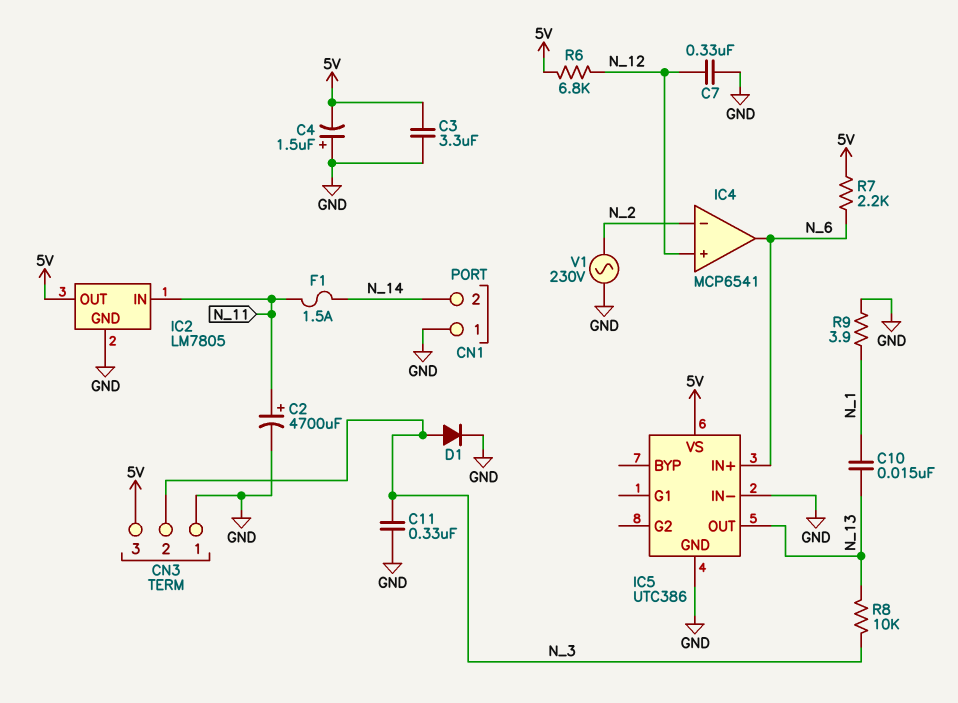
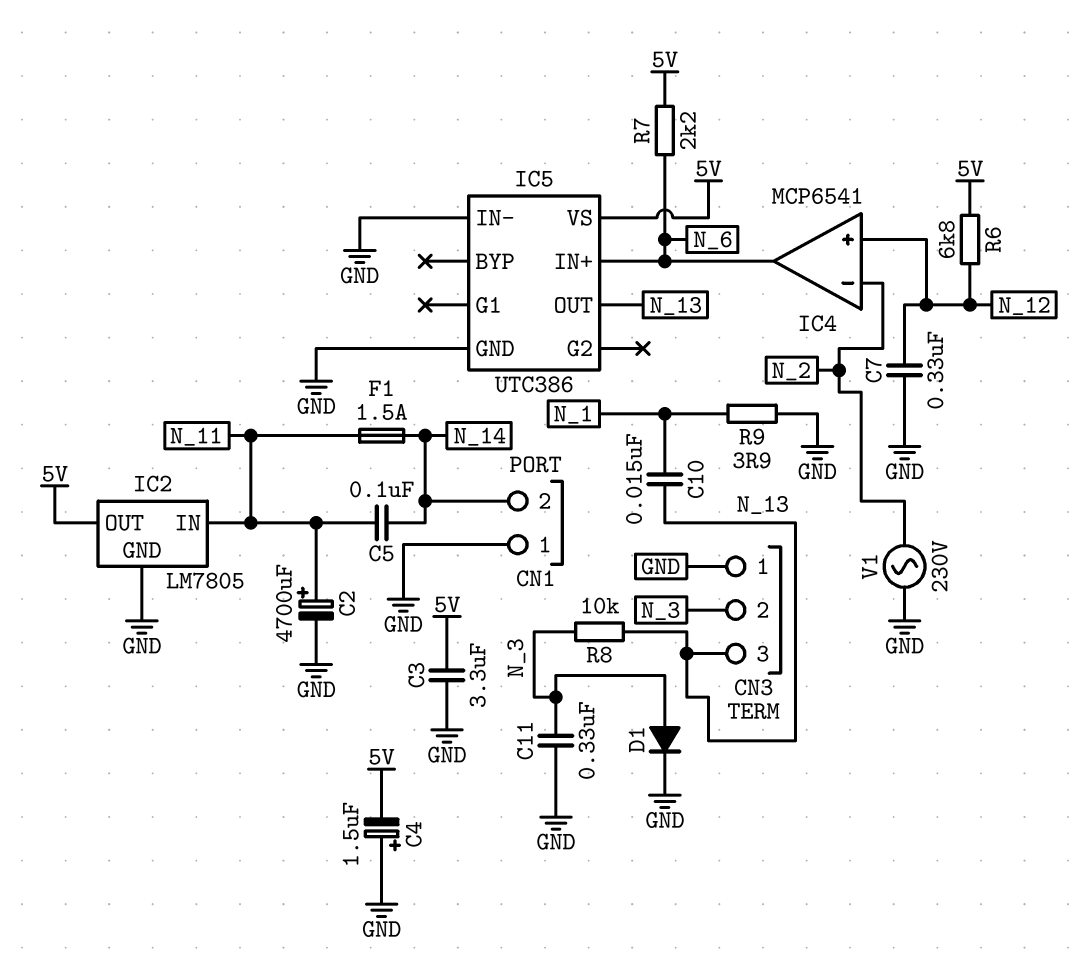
C5: none -> 100nF (N_11, N_14)
CN3 pin 3: 5V -> N_13

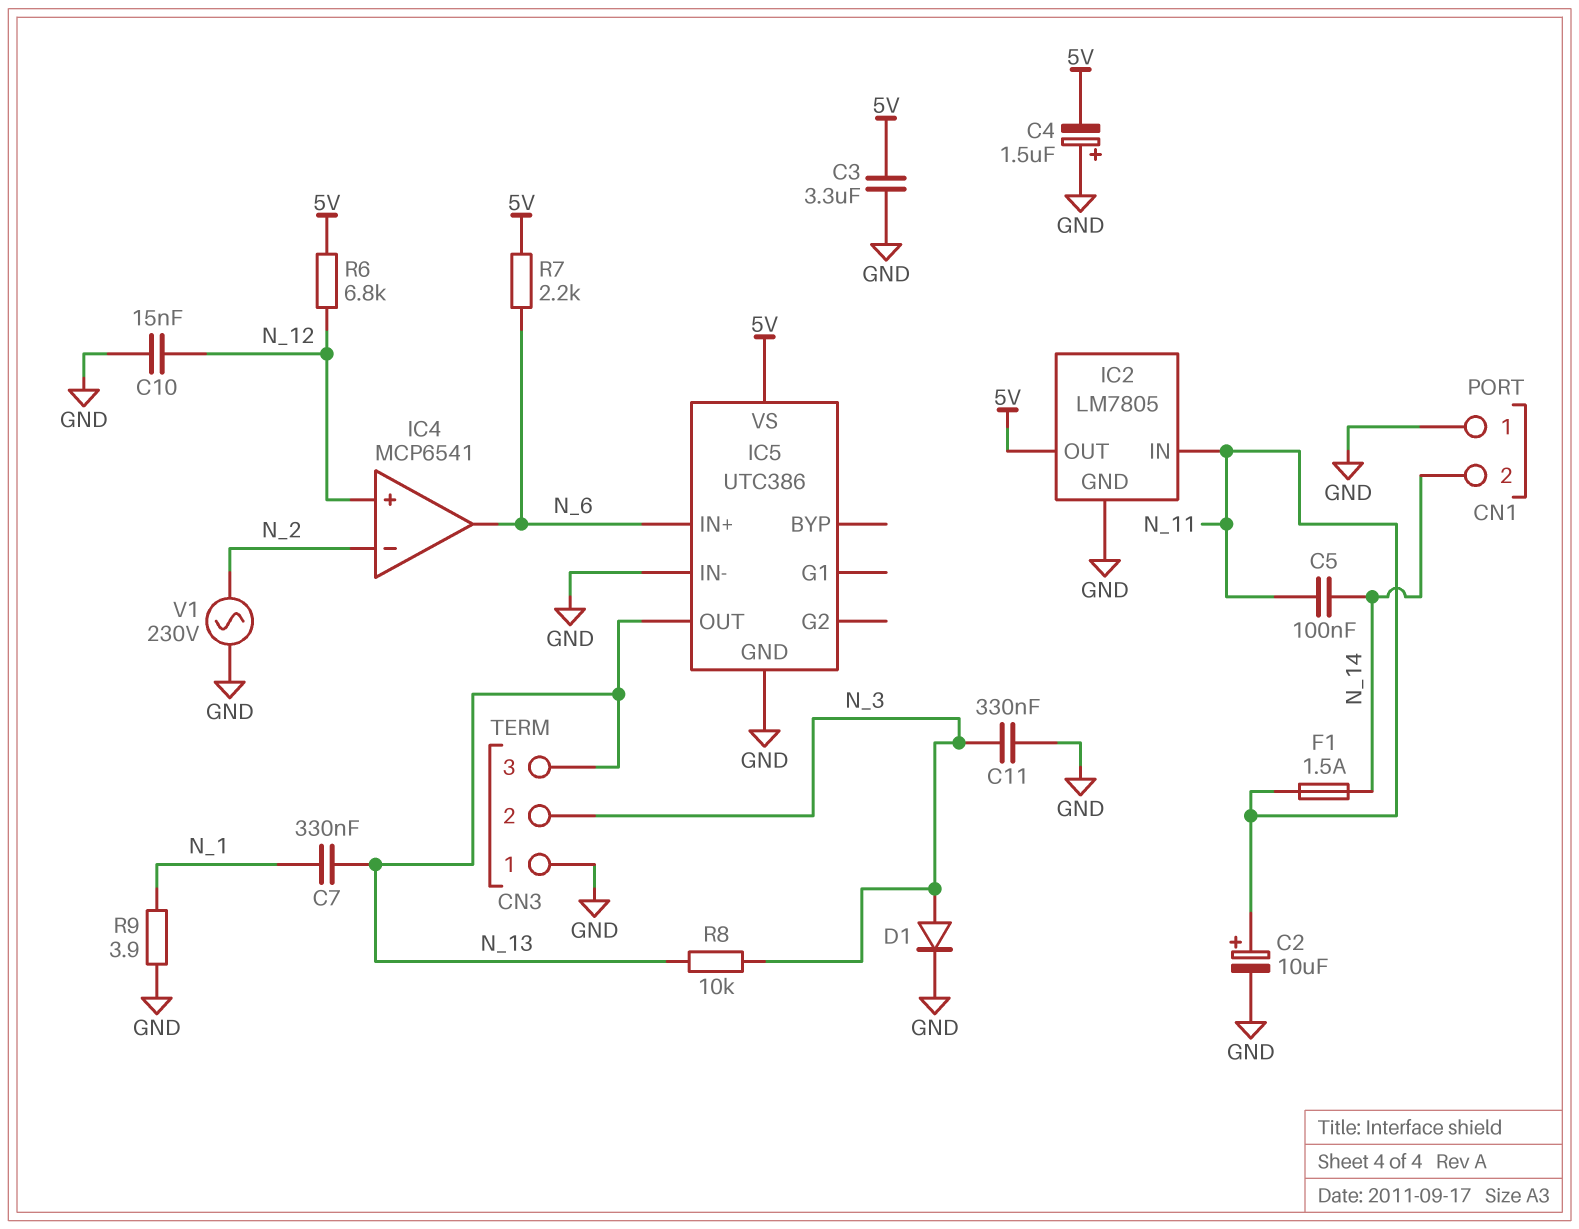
C2: 4700uF (plus N_11, minus GND) -> 10uF (plus N_11, minus GND)
C7: 330nF (GND, N_12) -> 330nF (N_1, N_13)
C10: 15nF (N_1, N_13) -> 15nF (GND, N_12)

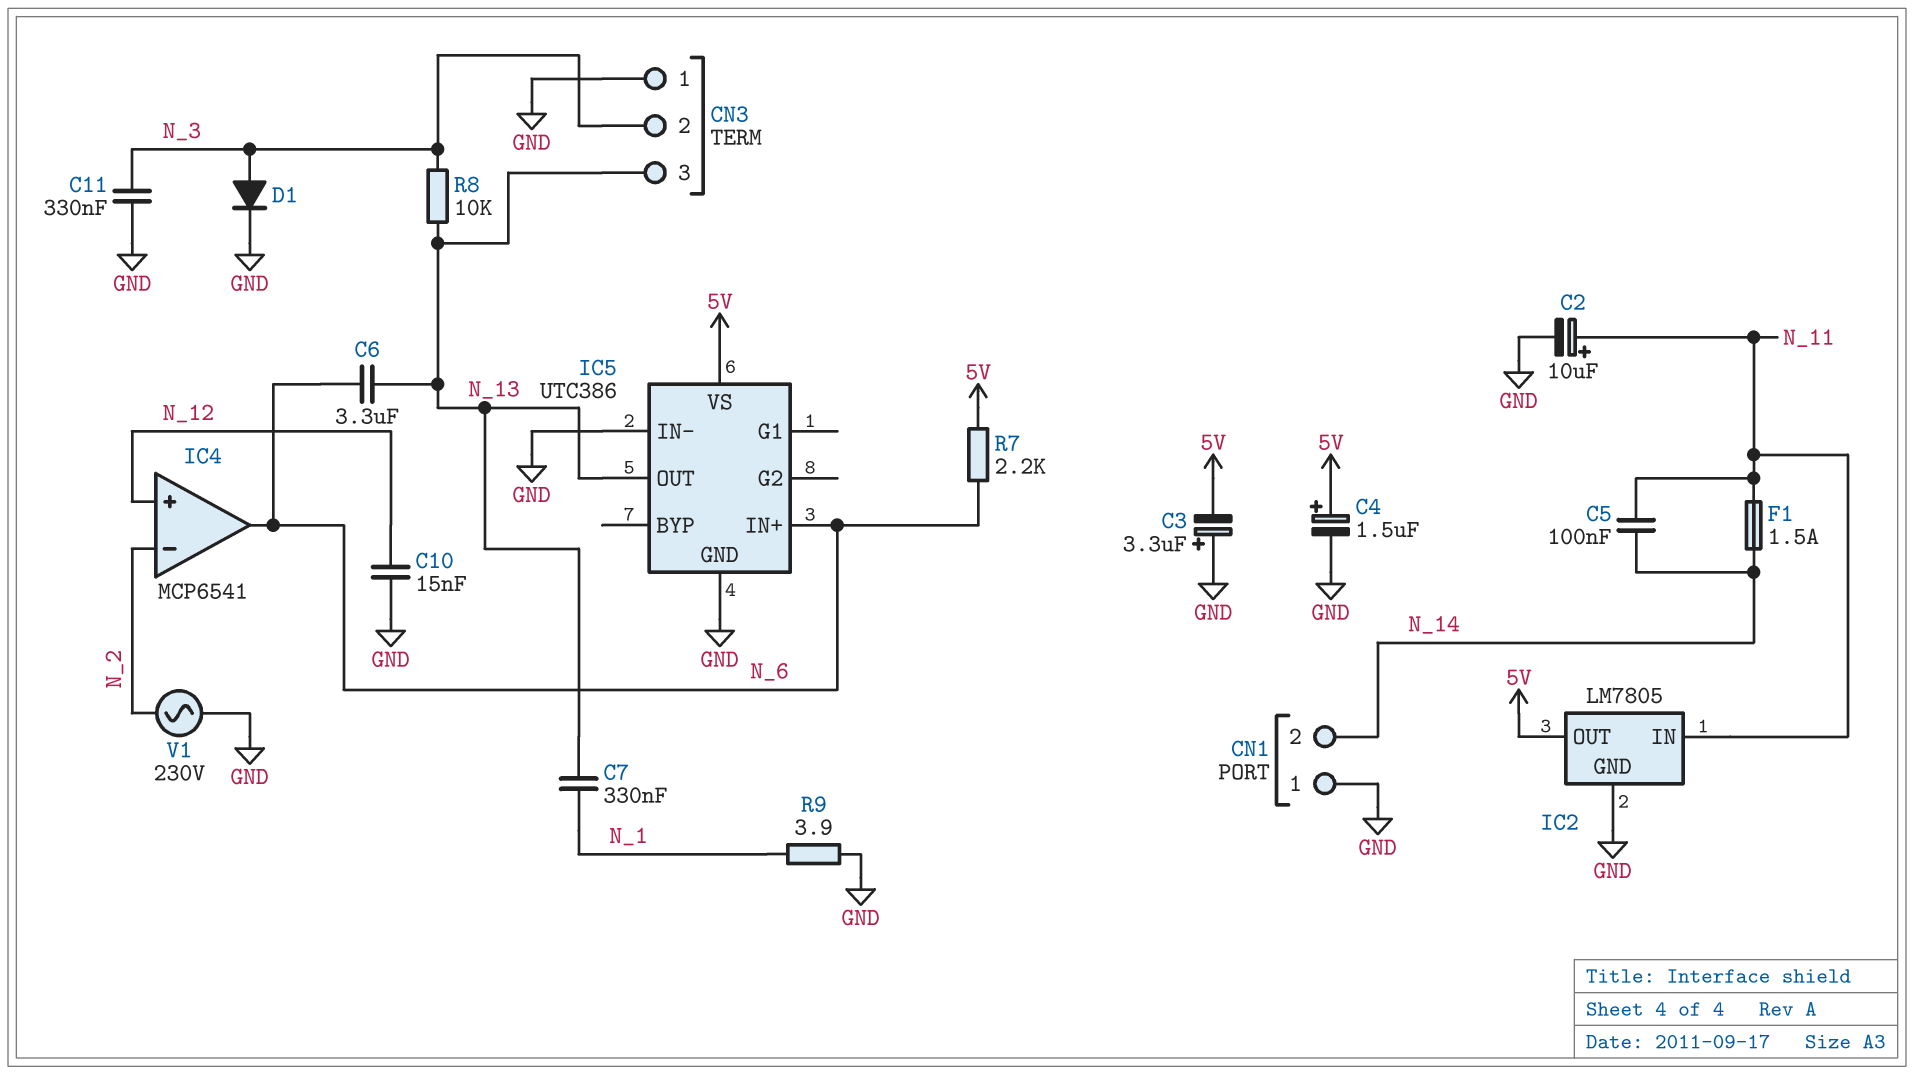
C3: 3.3uF (5V, GND) -> 3.3uF (plus GND, minus 5V)
C4: 1.5uF (plus GND, minus 5V) -> 1.5uF (plus 5V, minus GND)
C6: none -> 3.3uF (N_6, N_13)
R6: 6.8k (5V, N_12) -> none

